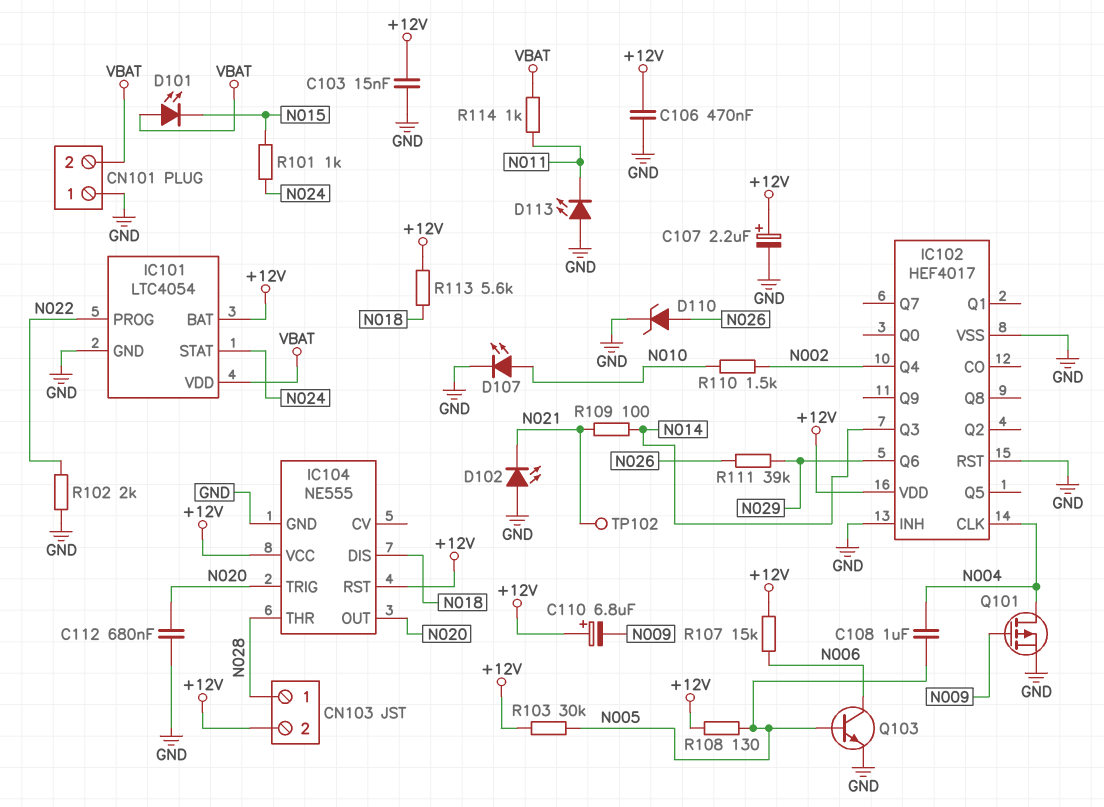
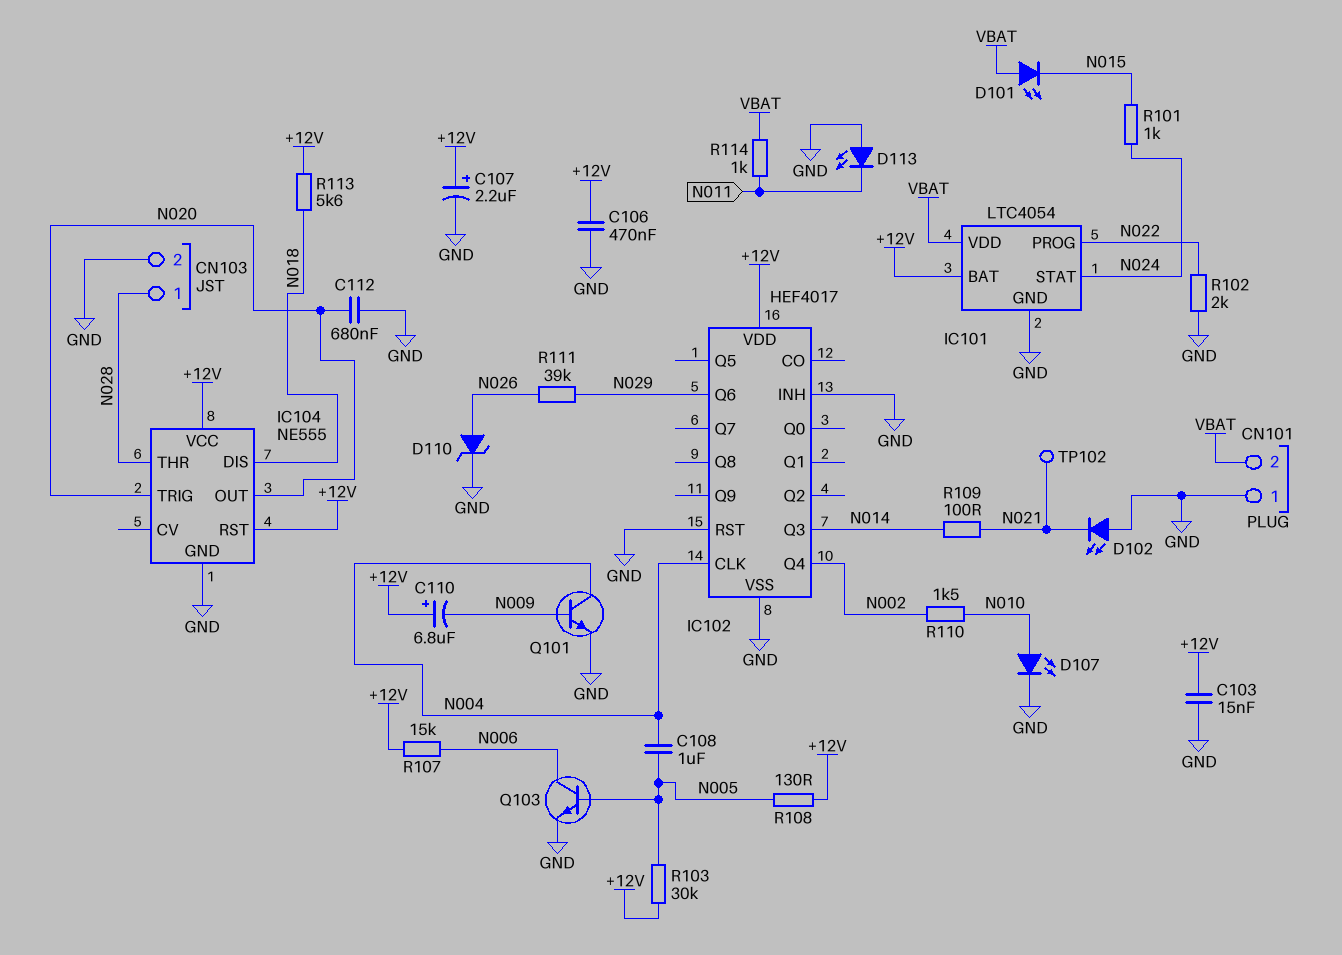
CN103 pin 2: +12V -> GND
Q101: PMOS (G N009, D N004, S GND) -> NPN (B N009, C N004, E GND)

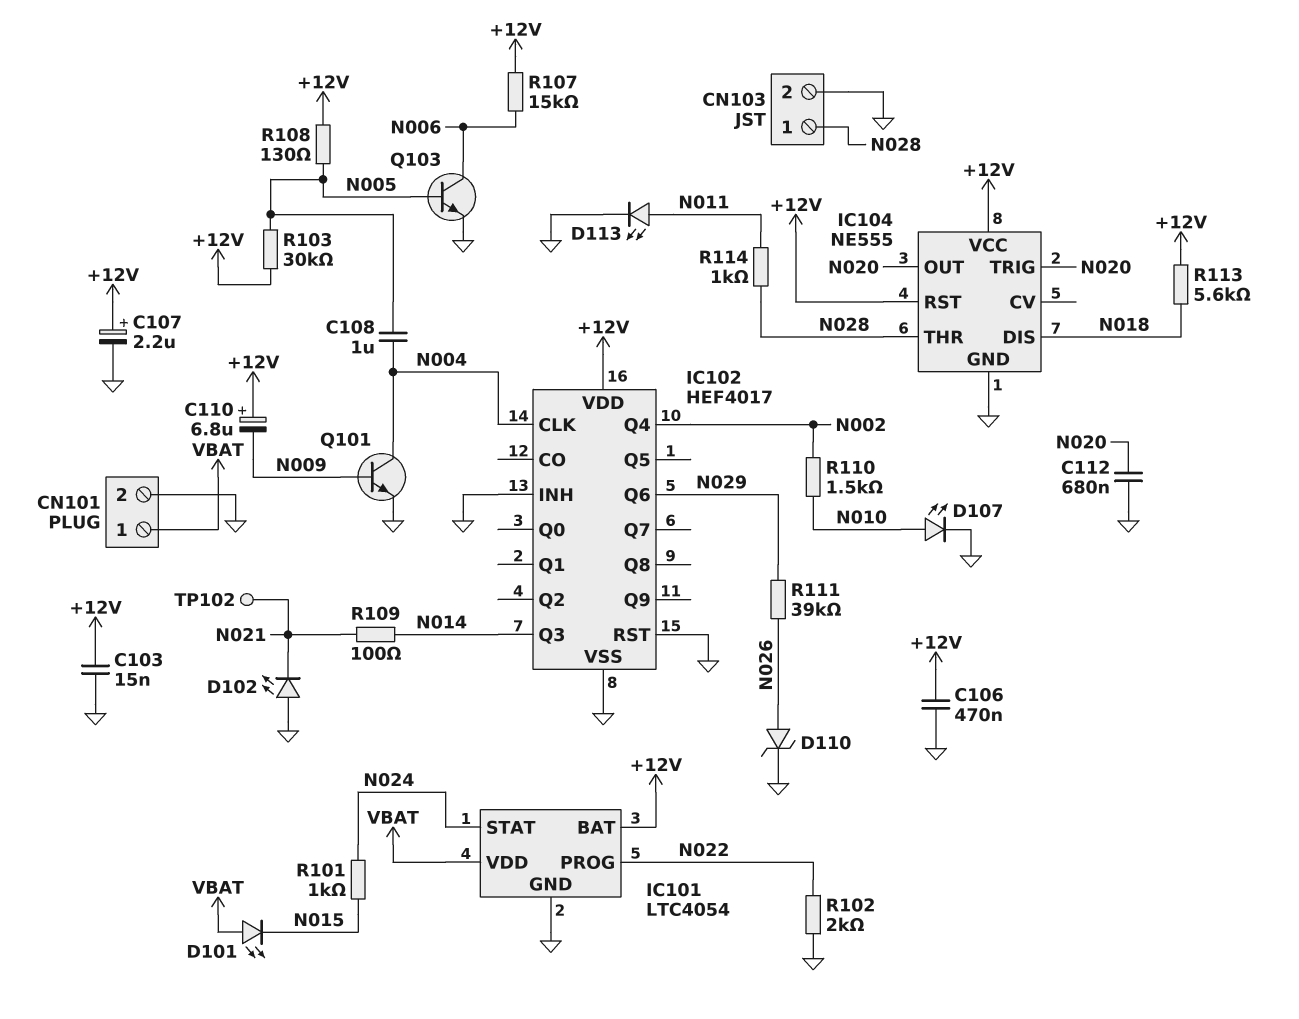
CN101 pin 1: GND -> VBAT
CN101 pin 2: VBAT -> GND
D113: LED (A GND, K N011) -> LED (A N011, K GND)
R114: 1k (N011, VBAT) -> 1k (N011, N028)

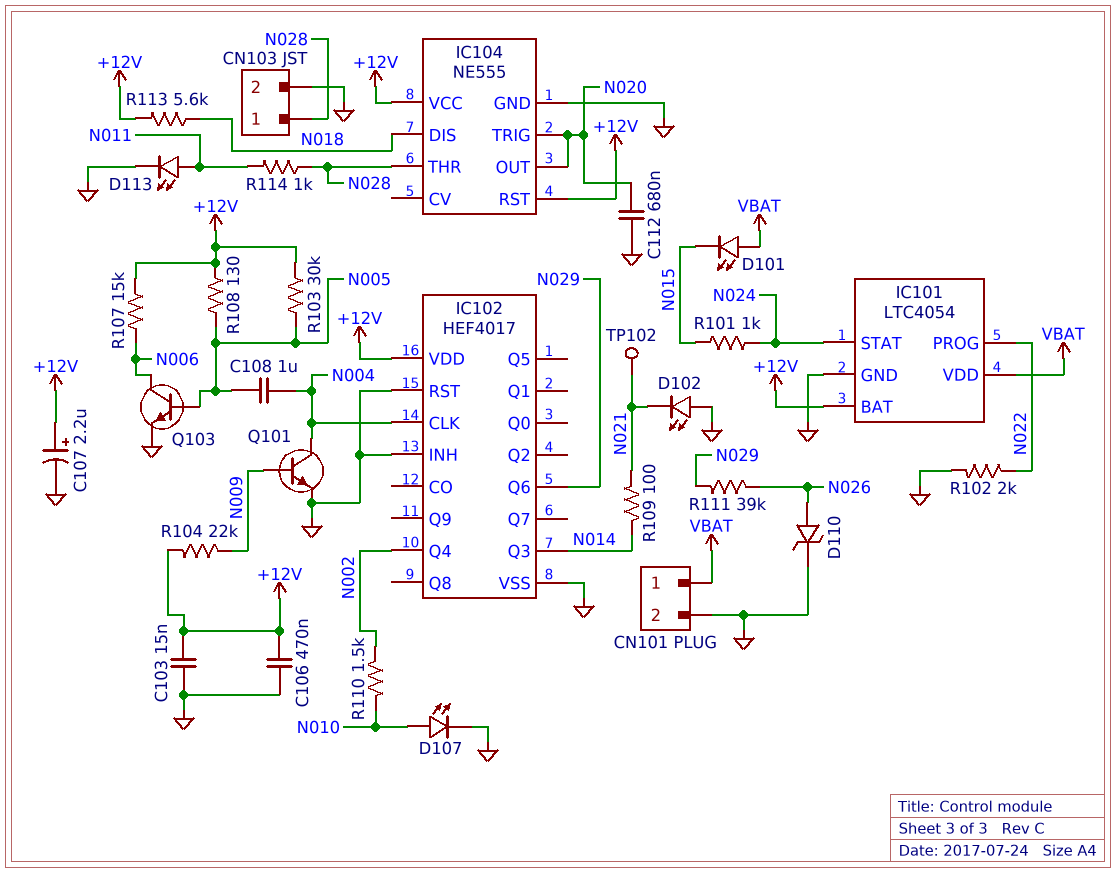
C110: 6.8uF (plus +12V, minus N009) -> none
R104: none -> 22k (+12V, N009)

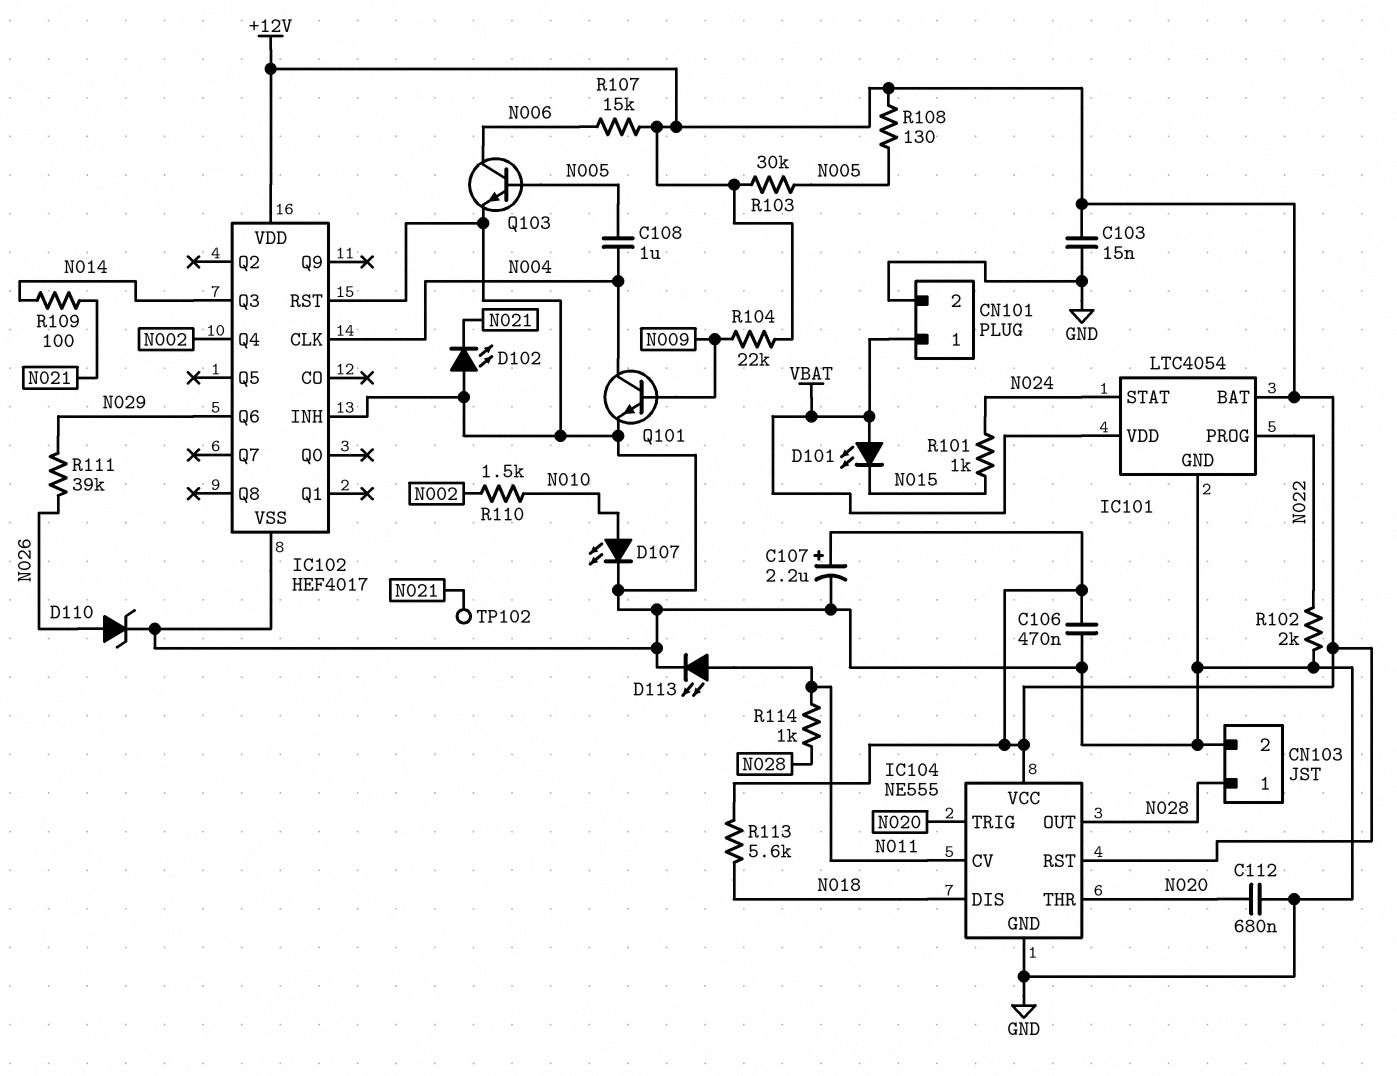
IC104 pin CV: none -> N011
IC104 pin OUT: N020 -> N028
IC104 pin THR: N028 -> N020

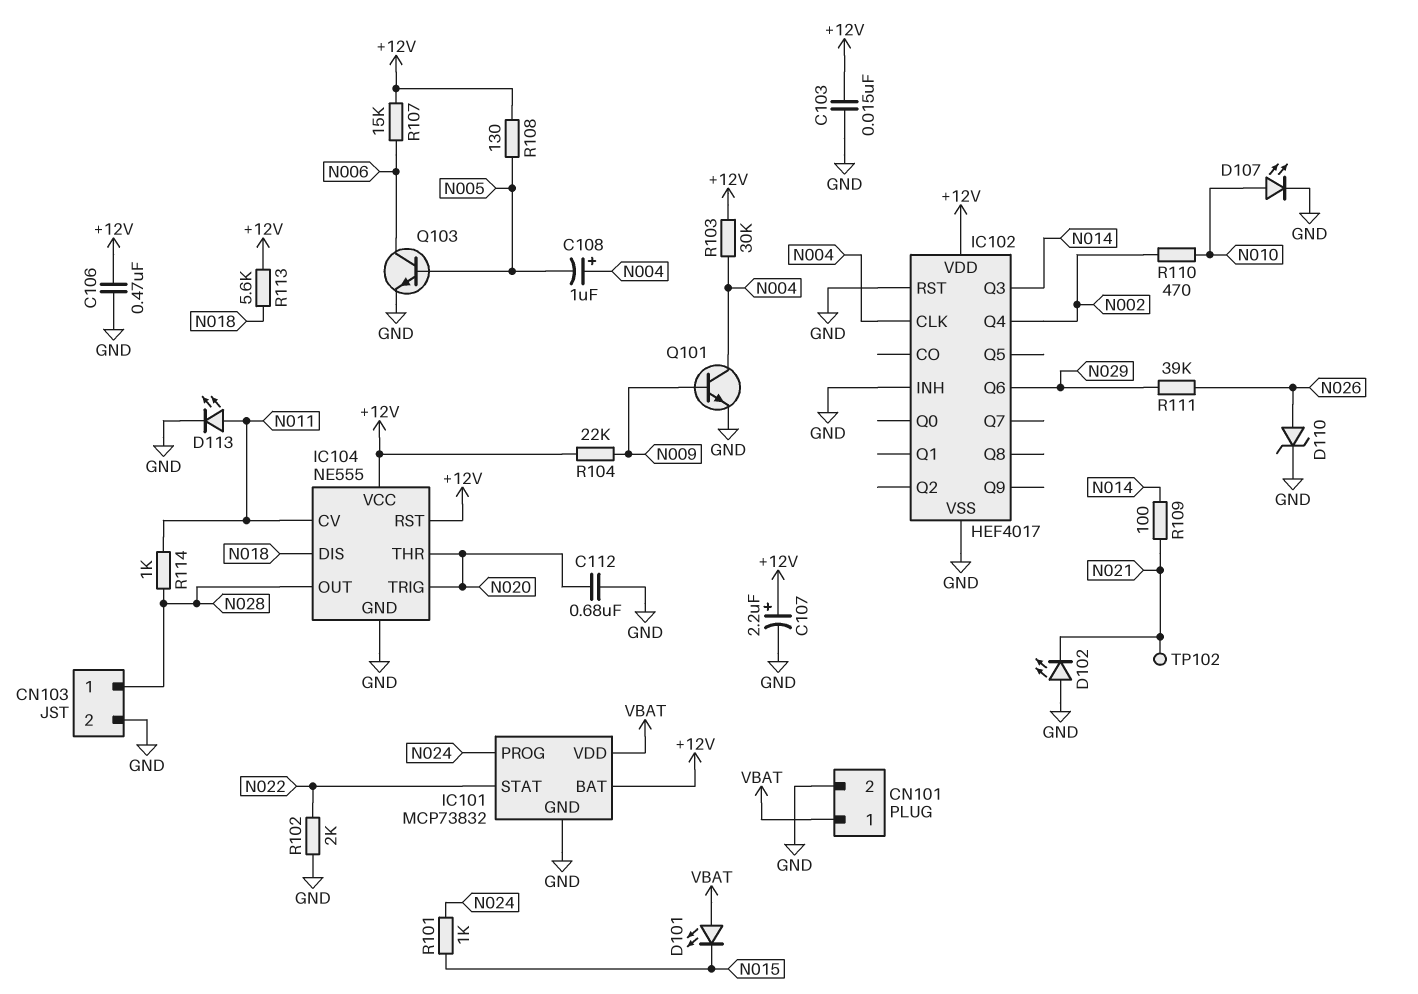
C108: 1uF (N004, N005) -> 1uF (plus N004, minus N005)
IC101: LTC4054 -> MCP73832
IC101 pin PROG: N022 -> N024
IC101 pin STAT: N024 -> N022
R103: 30k (+12V, N005) -> 30k (+12V, N004)
R110: 1.5k (N002, N010) -> 470 (N002, N010)

